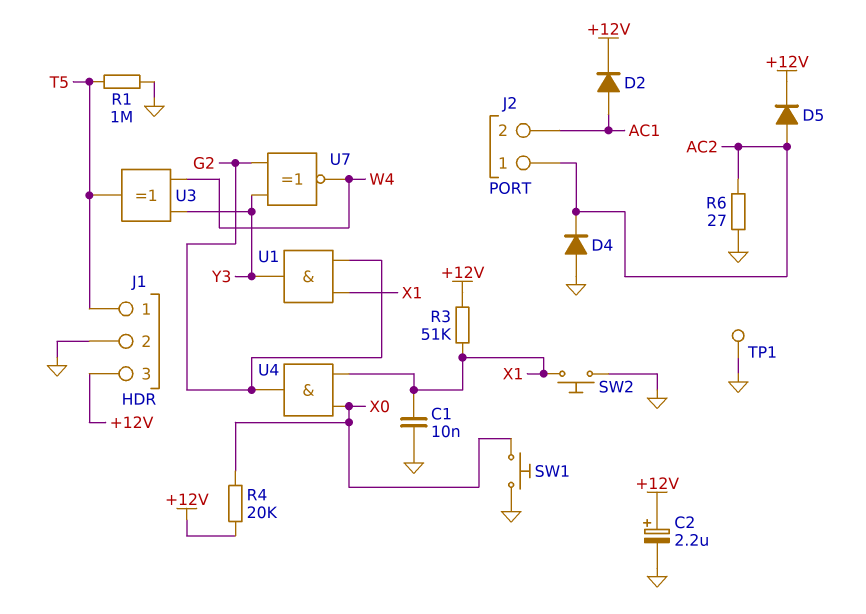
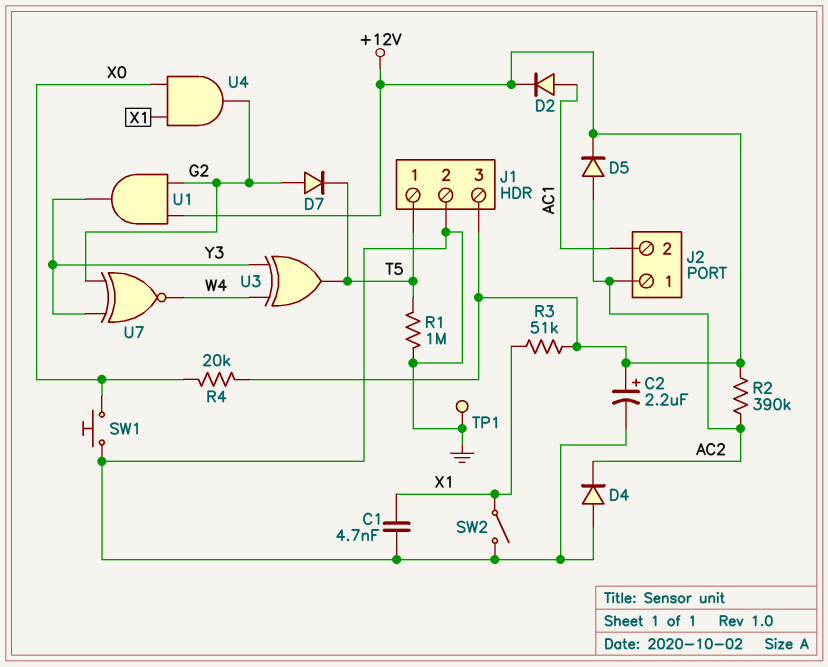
C1: 10nF (GND, X1) -> 4.7nF (GND, X1)
D7: none -> diode (A G2, K T5)
R2: none -> 390k (+12V, AC2)
R6: 27 (AC2, GND) -> none
SW2: button (GND, X1) -> switch (GND, X1)
U1: AND (in G2, in X1, out Y3) -> AND (in +12V, in G2, out Y3)

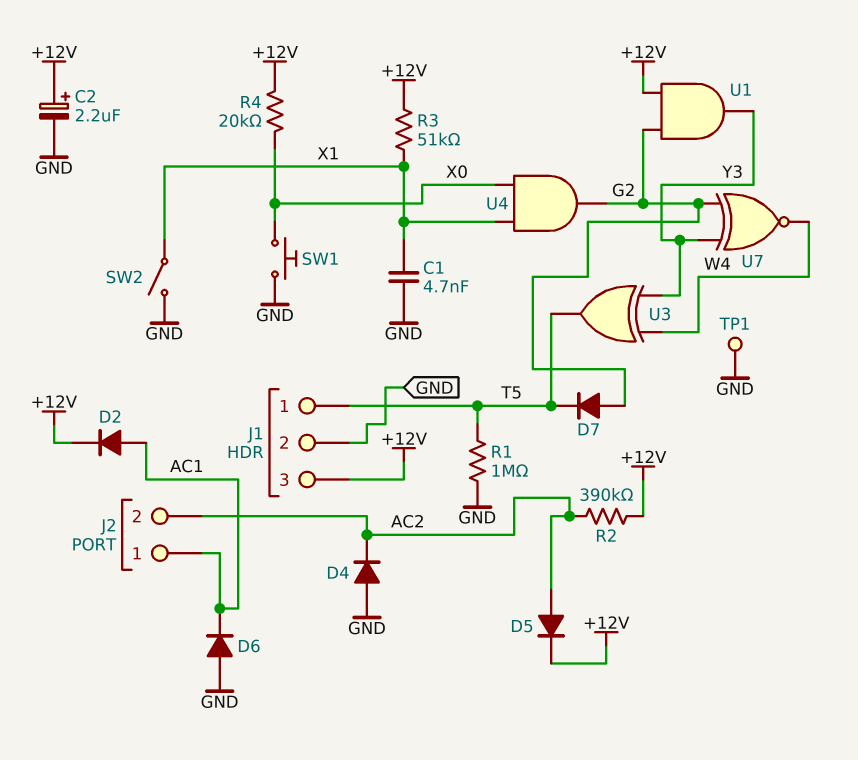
D6: none -> diode (A GND, K AC1)
J2 pin 1: AC2 -> AC1
J2 pin 2: AC1 -> AC2

